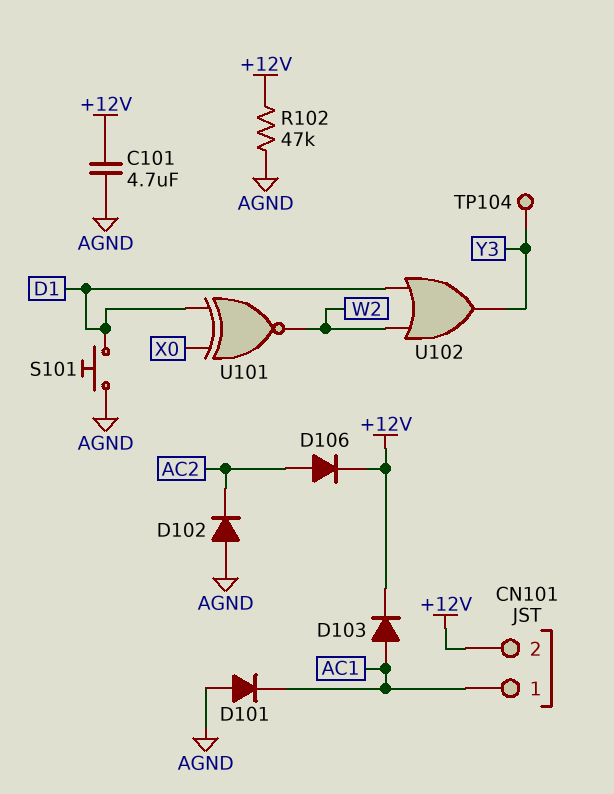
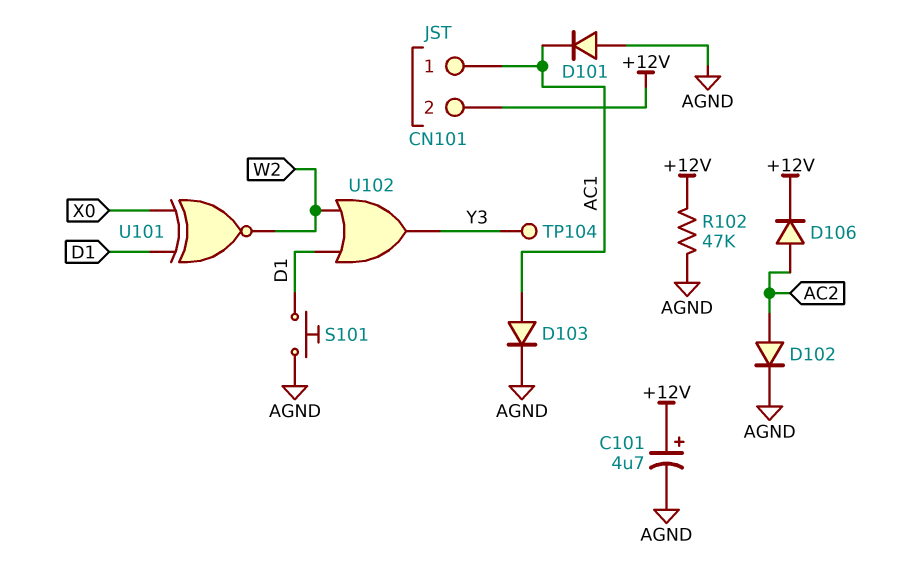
C101: 4.7uF (+12V, AGND) -> 4.7uF (plus +12V, minus AGND)
D102: diode (A AGND, K AC2) -> diode (A AC2, K AGND)
D103: diode (A AC1, K +12V) -> diode (A AC1, K AGND)

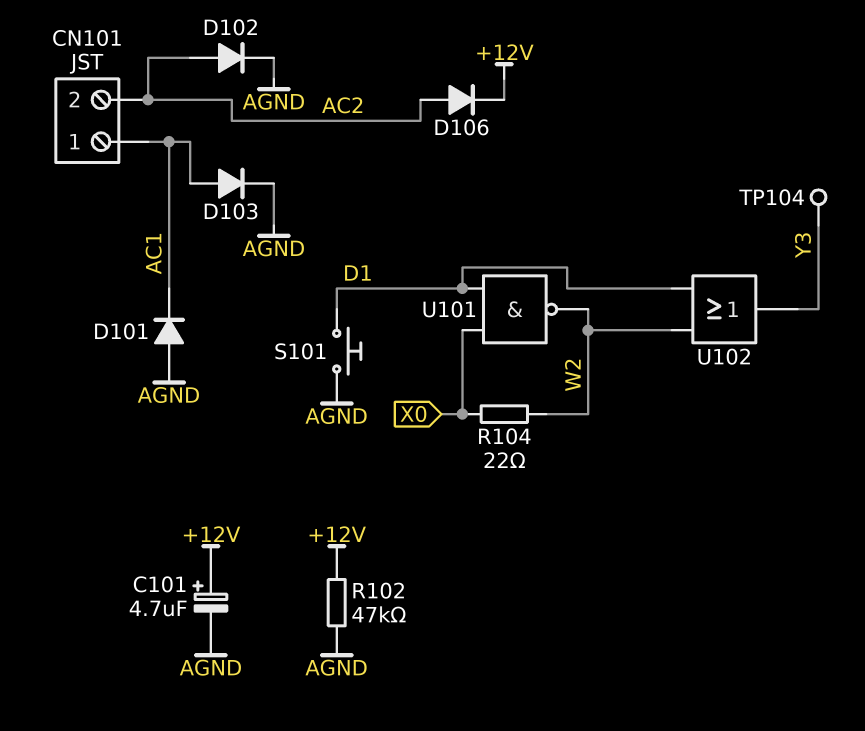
CN101 pin 2: +12V -> AC2
R104: none -> 22 (W2, X0)
U101: XNOR (in D1, in X0, out W2) -> NAND (in D1, in X0, out W2)

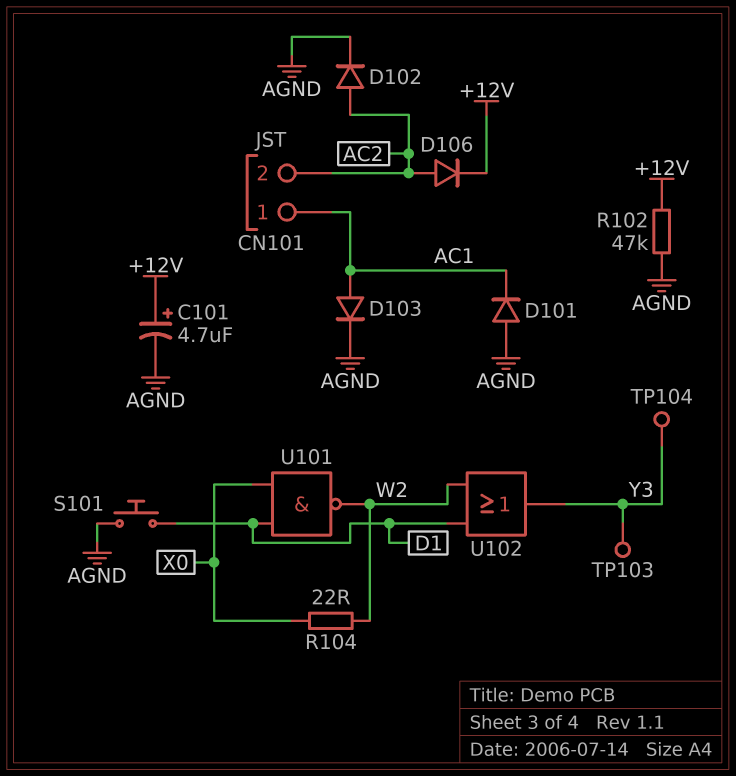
TP103: none -> test point (Y3)

